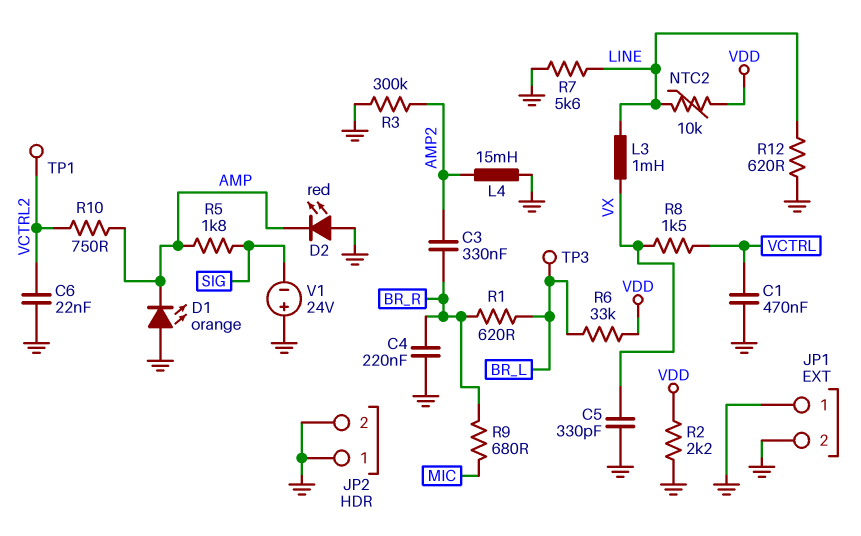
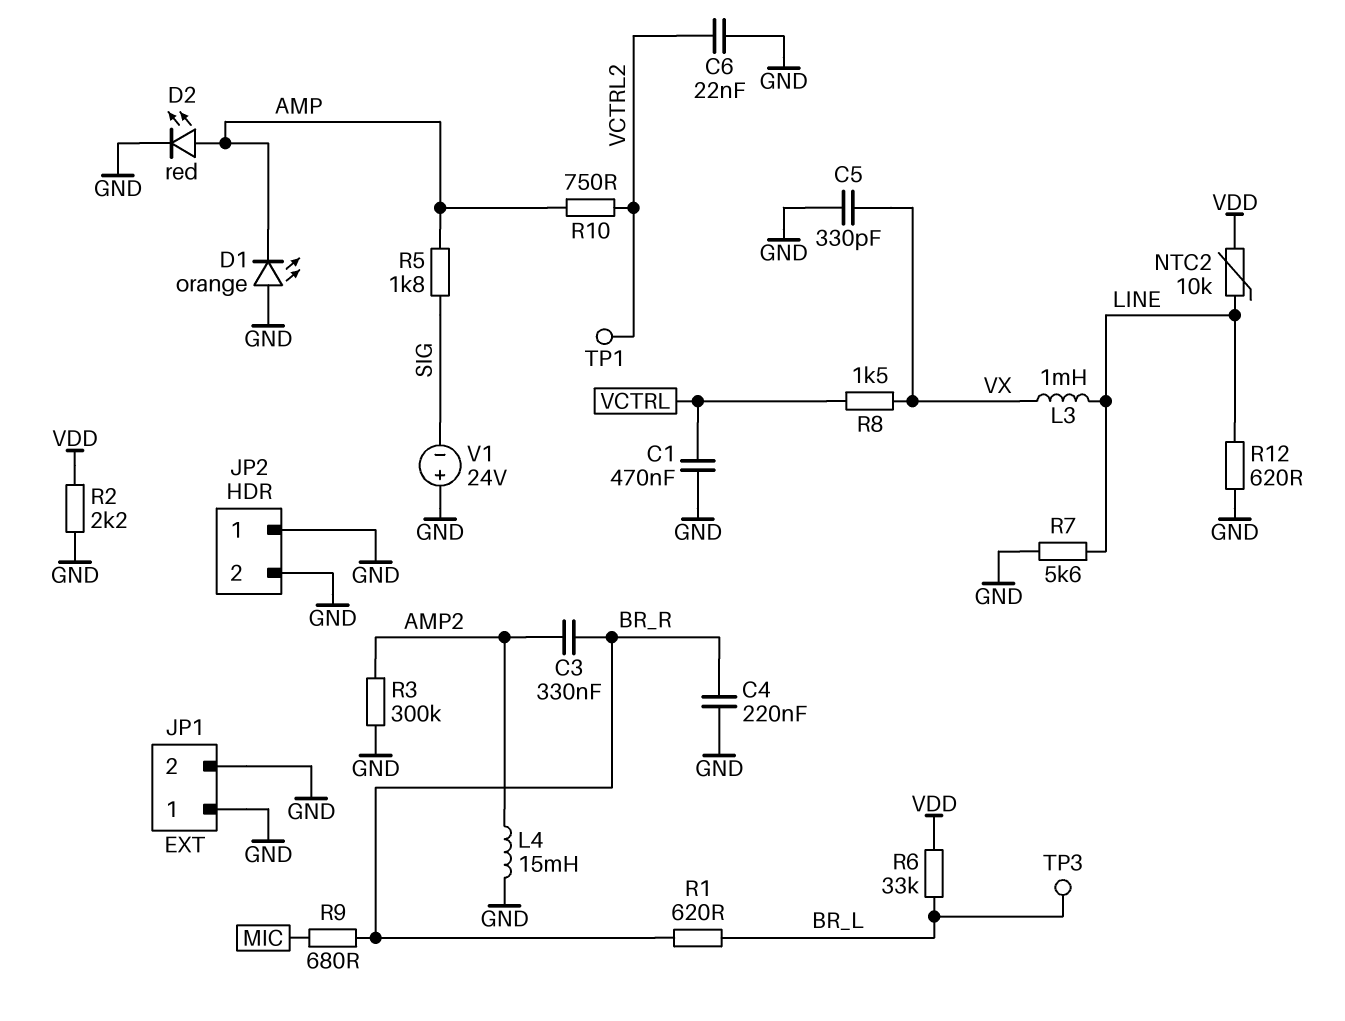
D2: LED red (A GND, K AMP) -> LED red (A AMP, K GND)

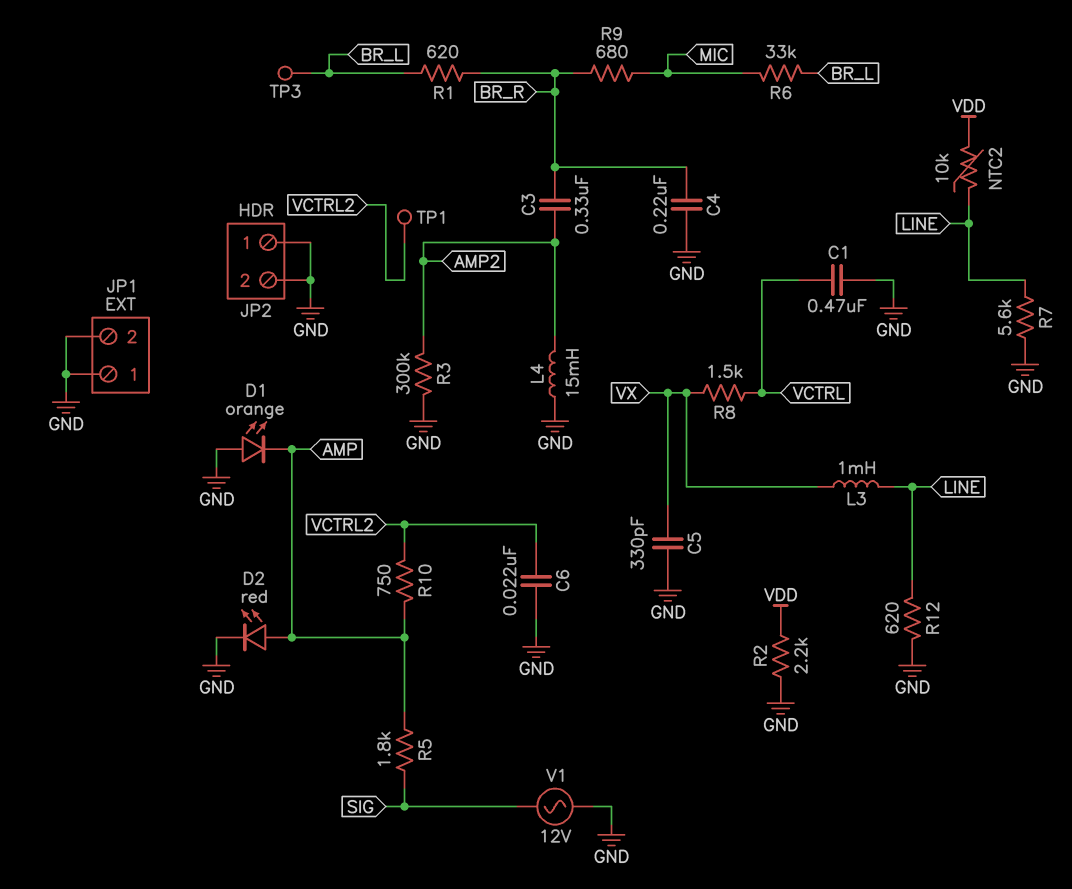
R6: 33k (BR_L, VDD) -> 33k (BR_L, MIC)
V1: 24V (plus GND, minus SIG) -> AC 12V (GND, SIG)

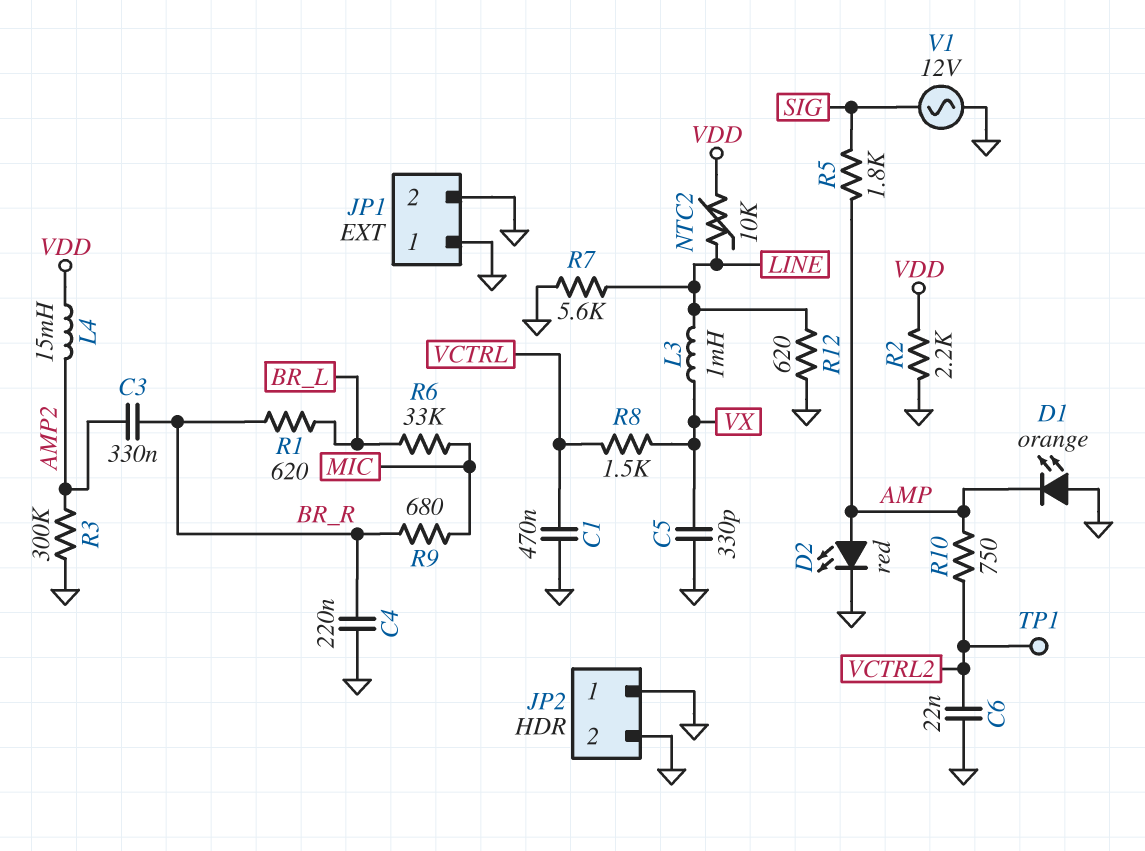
L4: 15mH (AMP2, GND) -> 15mH (AMP2, VDD)
TP3: test point (BR_L) -> none

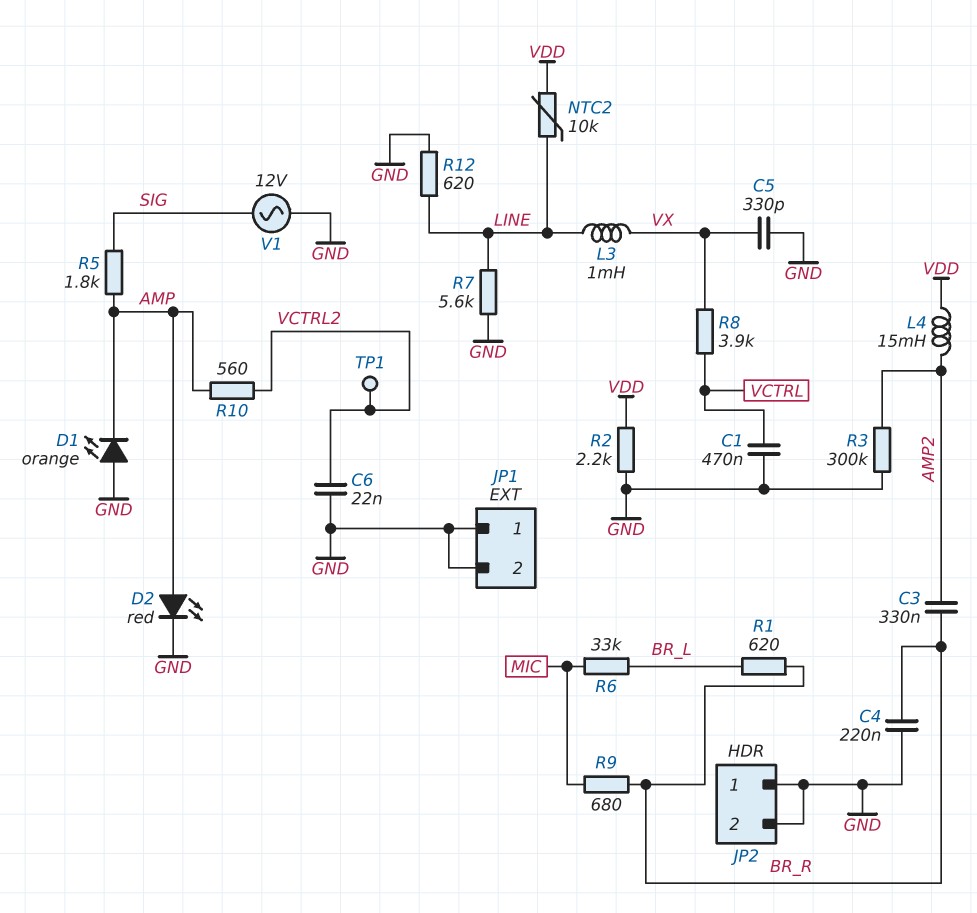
R8: 1.5k (VCTRL, VX) -> 3.9k (VCTRL, VX)
R10: 750 (AMP, VCTRL2) -> 560 (AMP, VCTRL2)

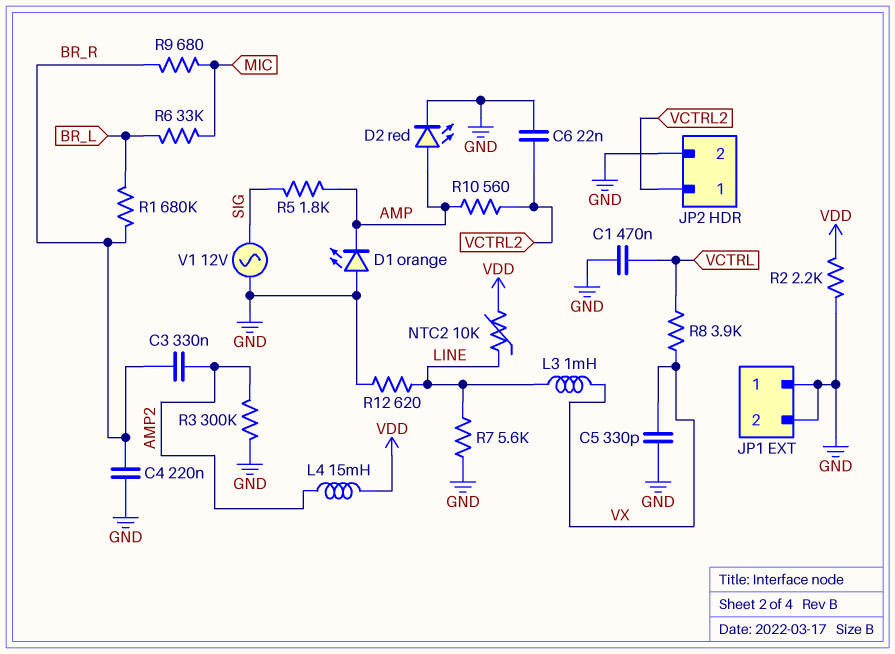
JP2 pin 1: GND -> VCTRL2
R1: 620 (BR_L, BR_R) -> 680k (BR_L, BR_R)
TP1: test point (VCTRL2) -> none

